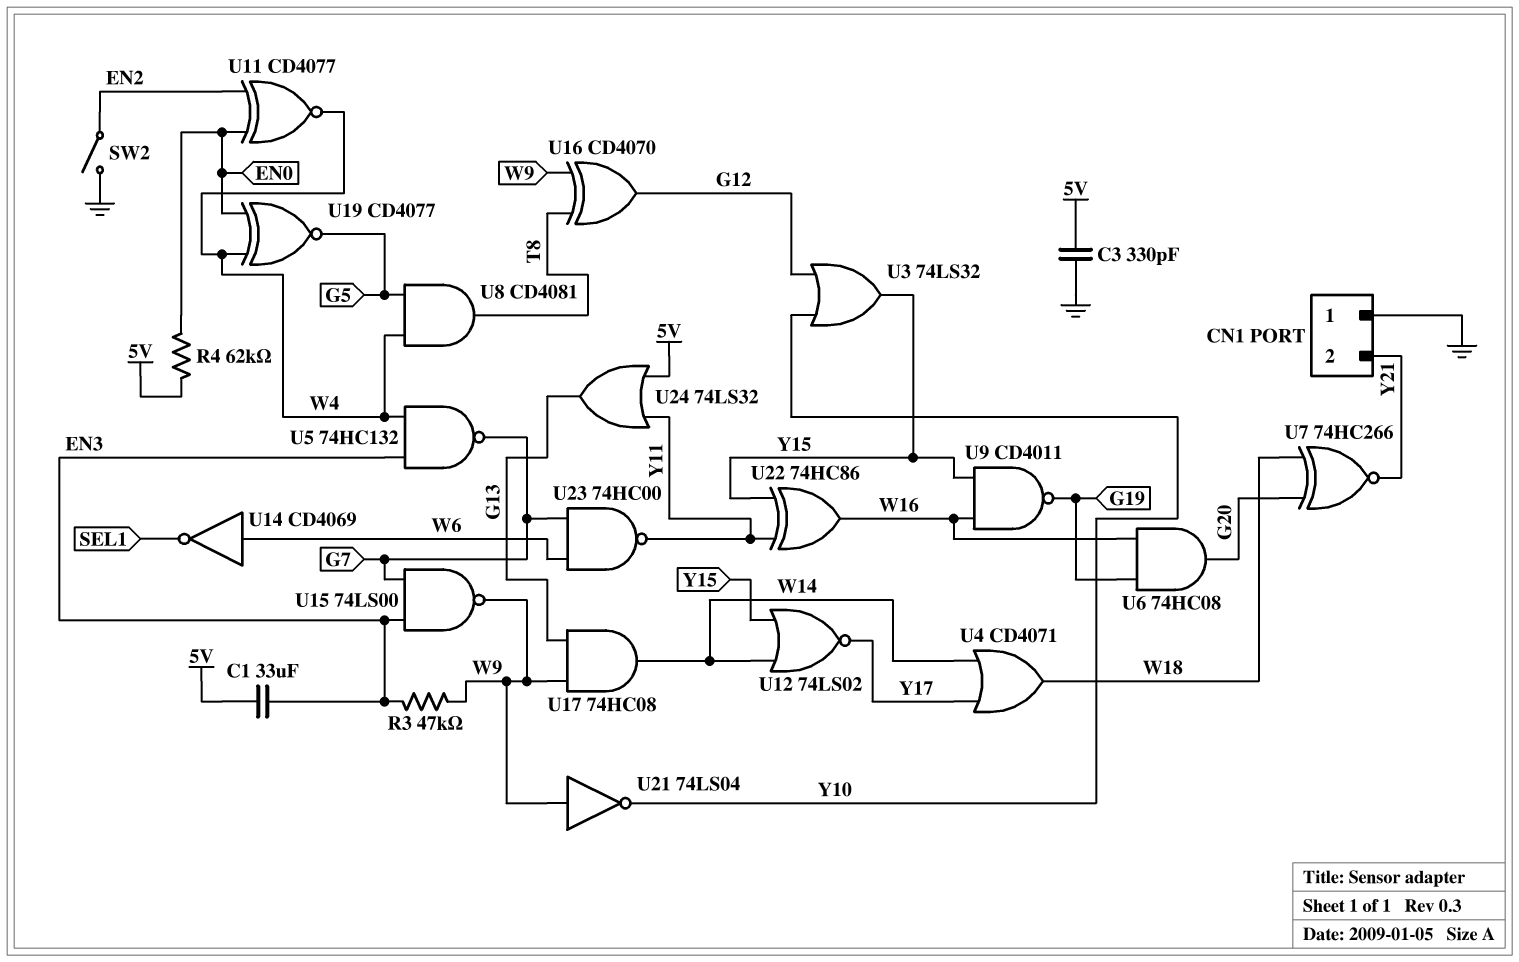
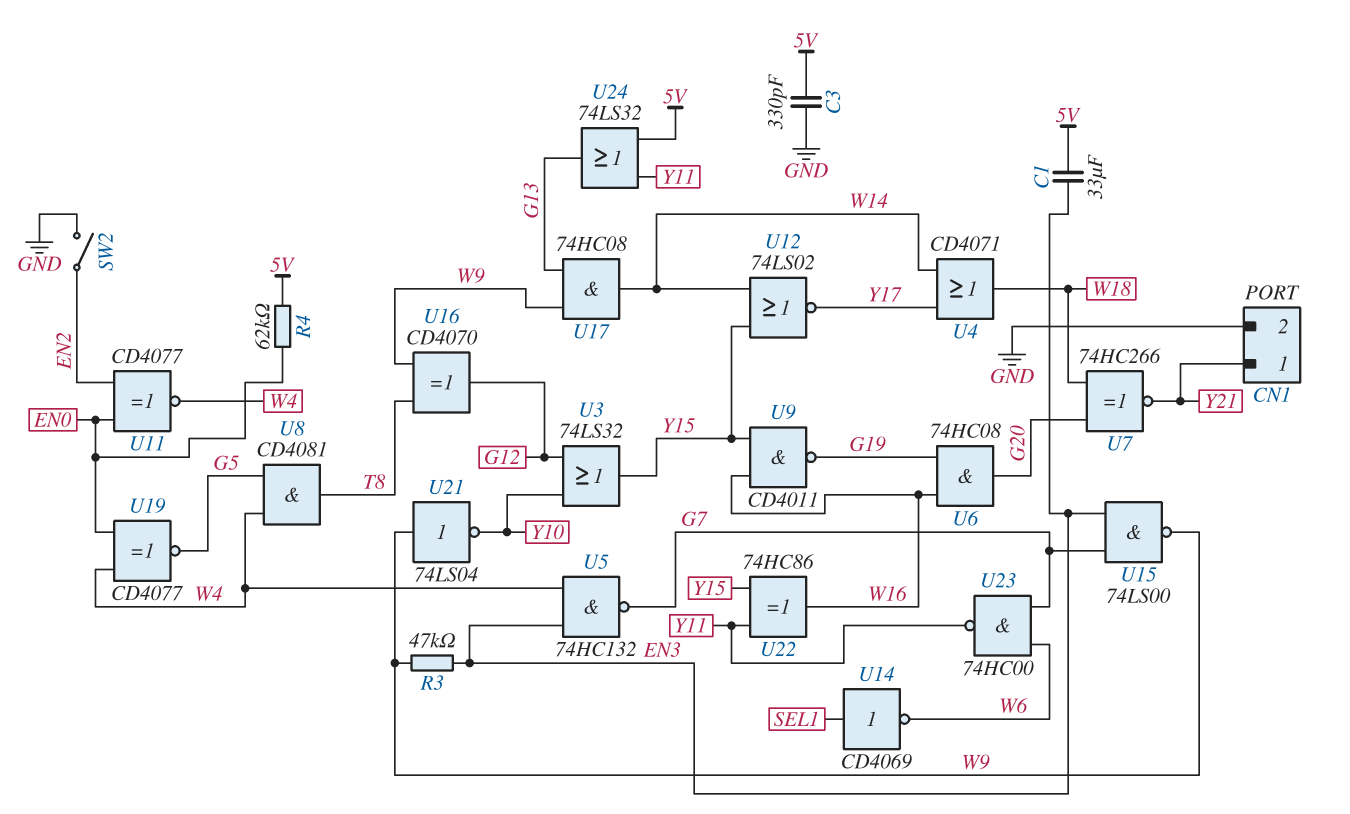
CN1 pin 1: GND -> Y21
CN1 pin 2: Y21 -> GND
U14: NOT CD4069 (in W6, out SEL1) -> NOT CD4069 (in SEL1, out W6)

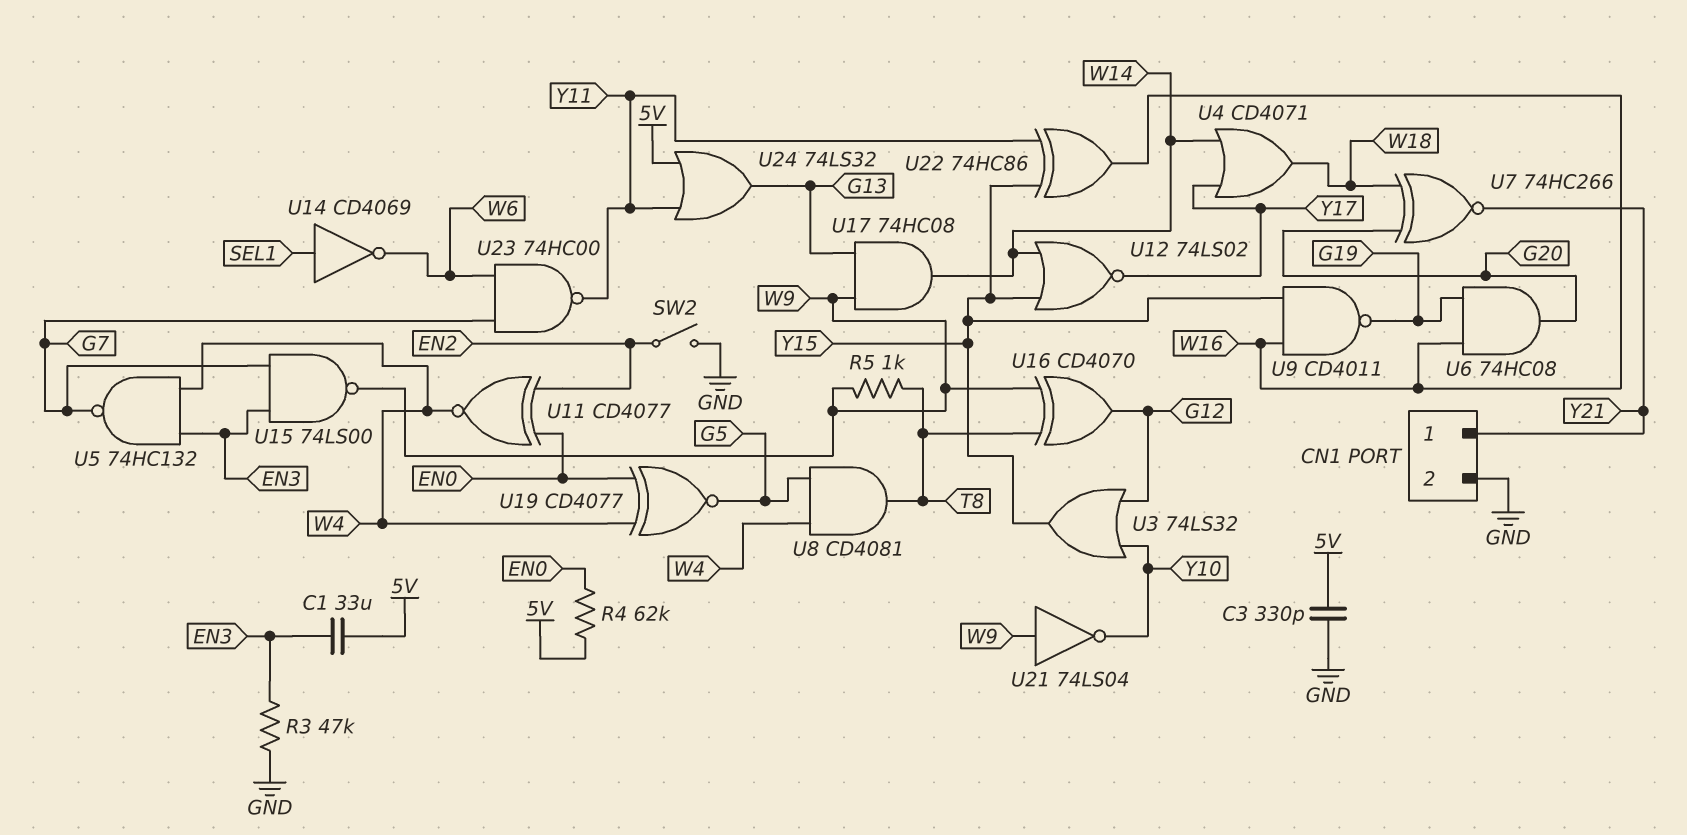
R3: 47k (EN3, W9) -> 47k (EN3, GND)
R5: none -> 1k (T8, W9)

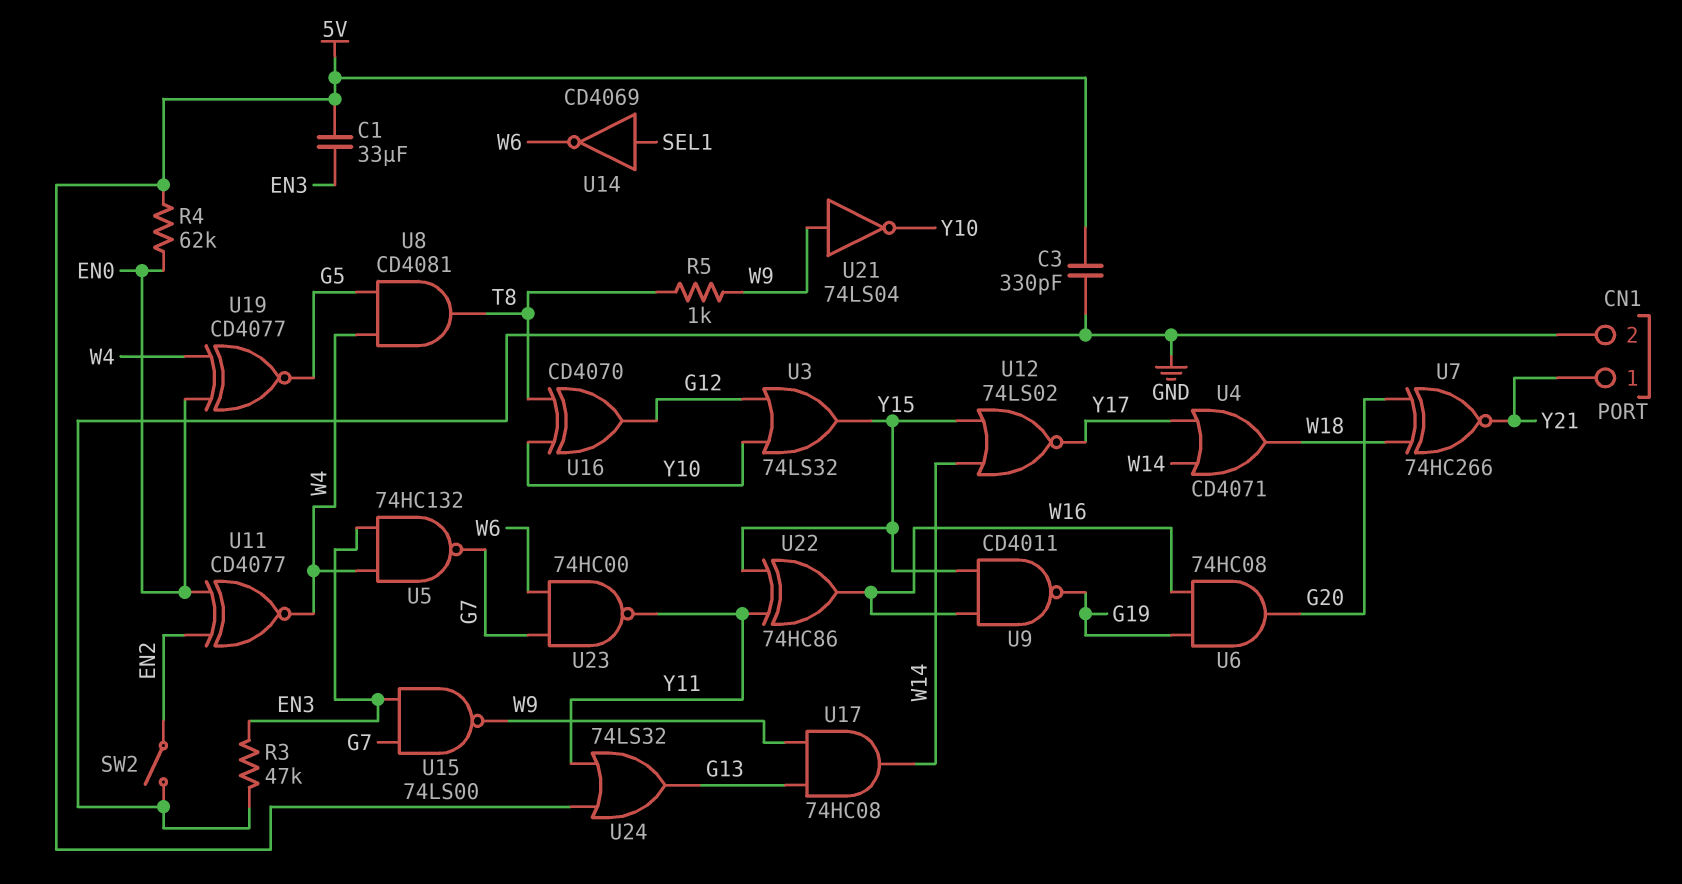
U16: XOR CD4070 (in T8, in W9, out G12) -> XOR CD4070 (in T8, in Y10, out G12)

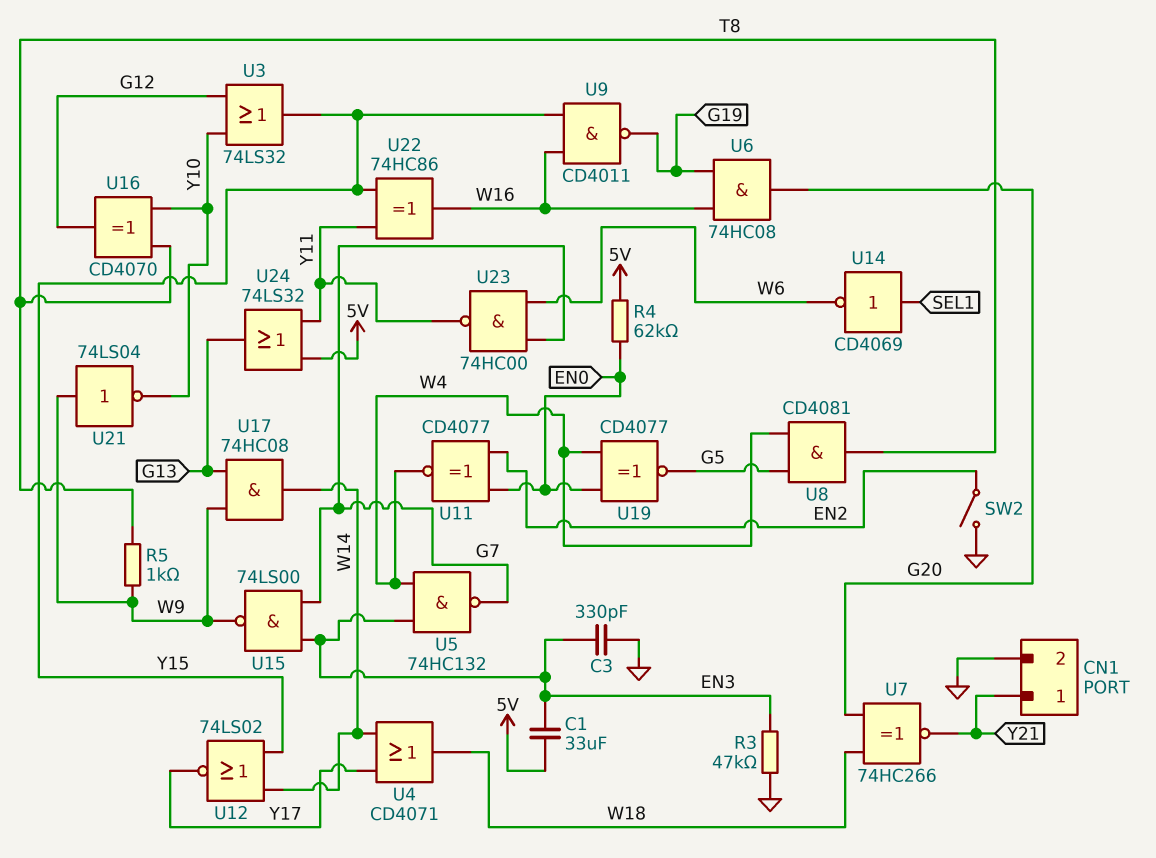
C3: 330pF (5V, GND) -> 330pF (EN3, GND)

